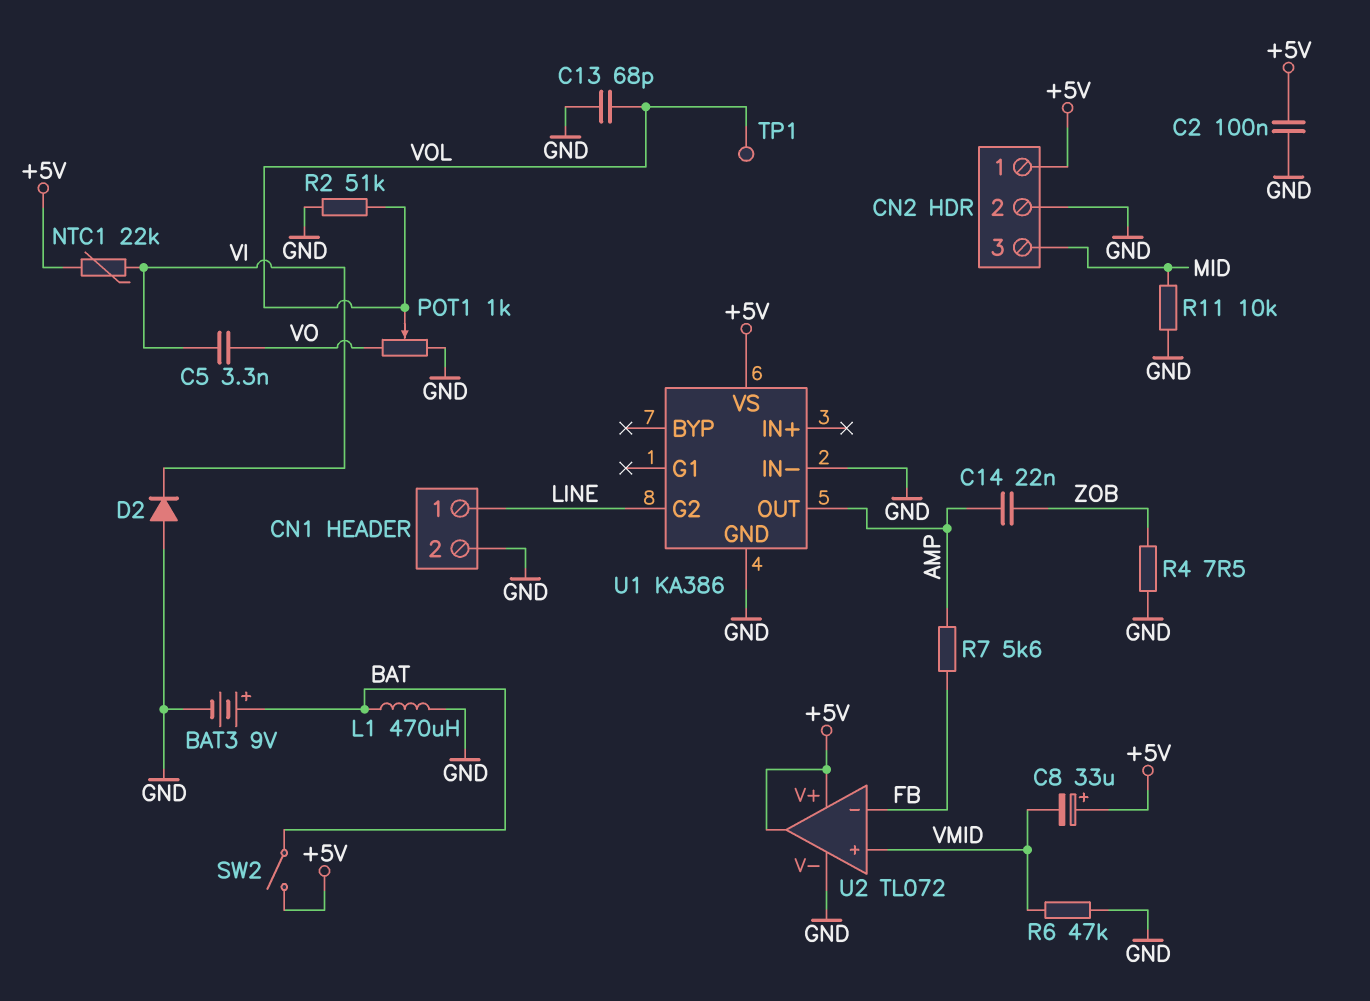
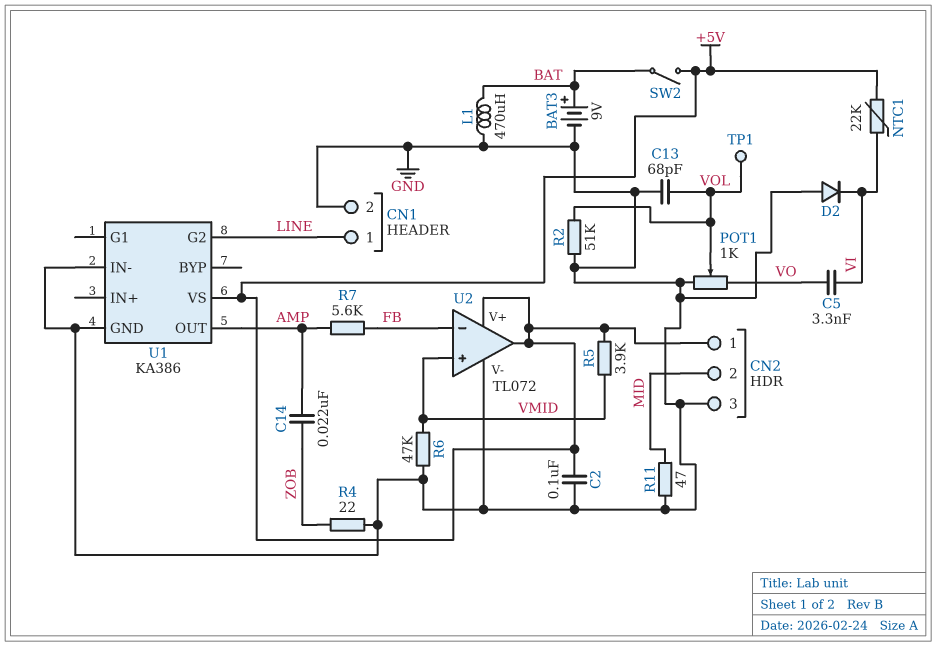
C8: 33uF (plus +5V, minus VMID) -> none
CN2 pin 2: GND -> MID
CN2 pin 3: MID -> GND
R4: 7.5 (GND, ZOB) -> 22 (GND, ZOB)
R5: none -> 3.9k (+5V, VMID)
R11: 10k (GND, MID) -> 47 (GND, MID)

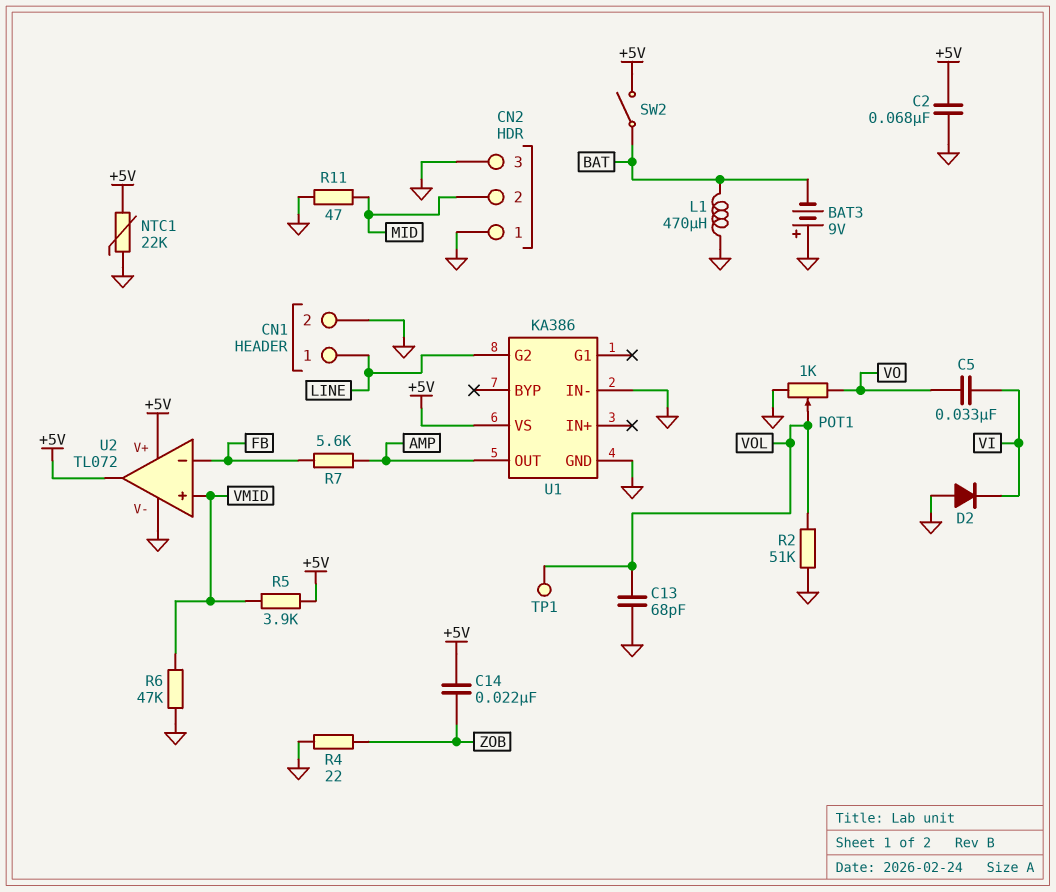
BAT3: 9V (plus BAT, minus GND) -> 9V (plus GND, minus BAT)
C2: 100nF (+5V, GND) -> 68nF (+5V, GND)
C5: 3.3nF (VI, VO) -> 33nF (VI, VO)
C14: 22nF (AMP, ZOB) -> 22nF (+5V, ZOB)
CN2 pin 1: +5V -> GND
NTC1: 22k (+5V, VI) -> 22k (+5V, GND)

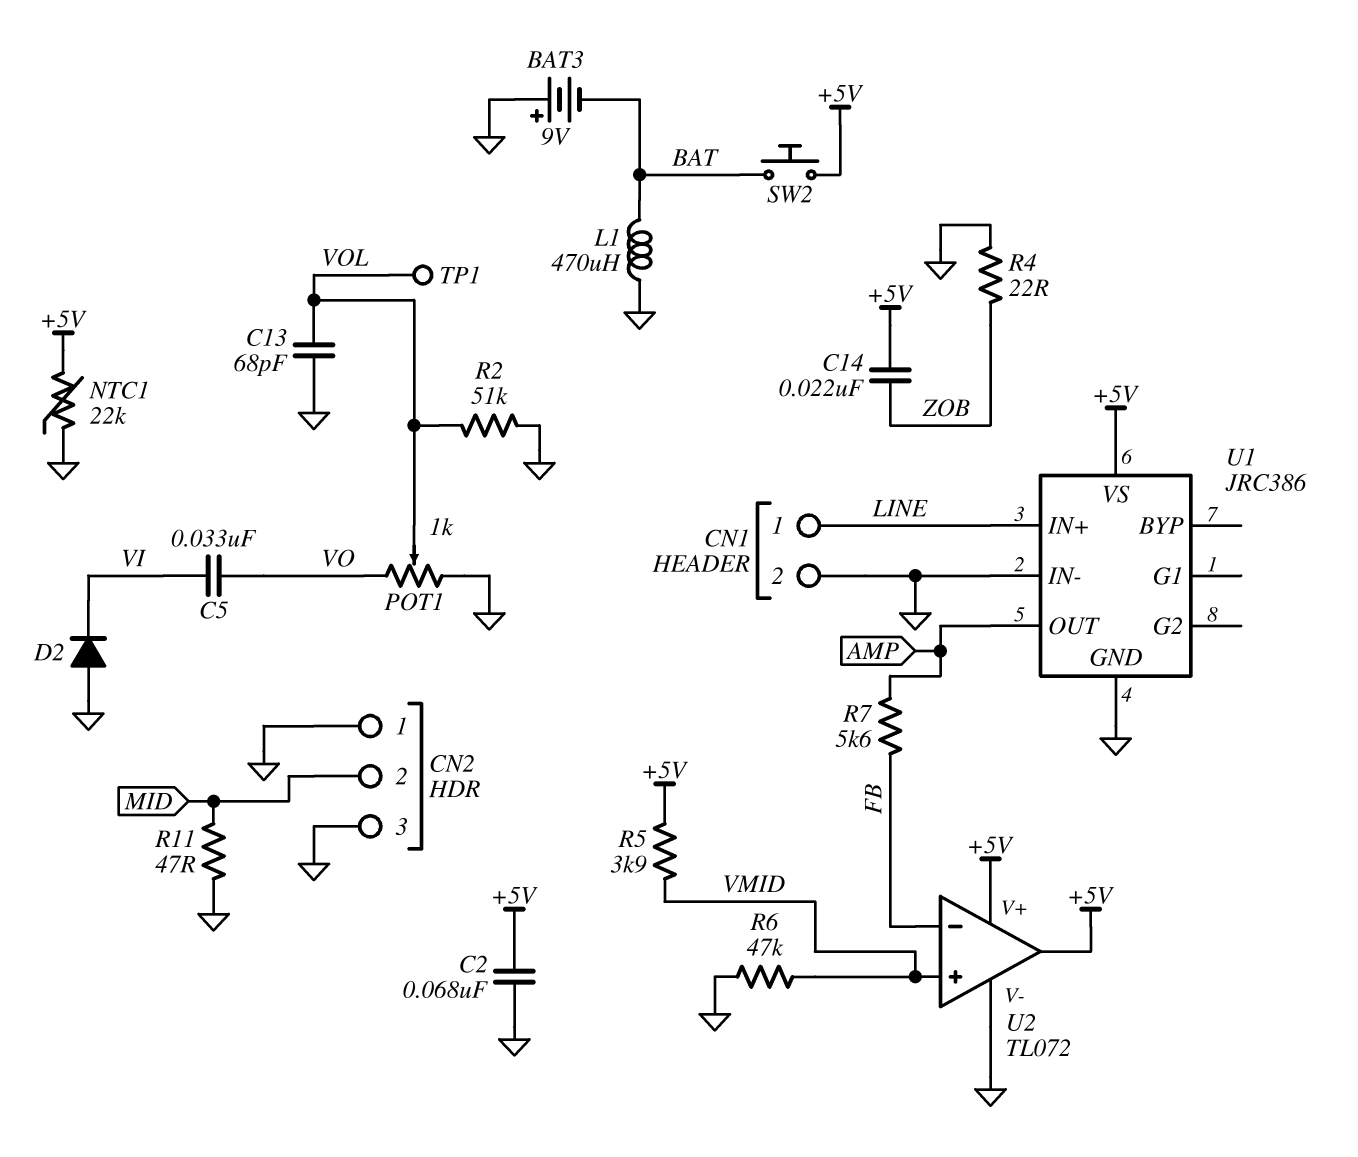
SW2: switch (+5V, BAT) -> button (+5V, BAT)
U1: KA386 -> JRC386
U1 pin G2: LINE -> none
U1 pin IN+: none -> LINE

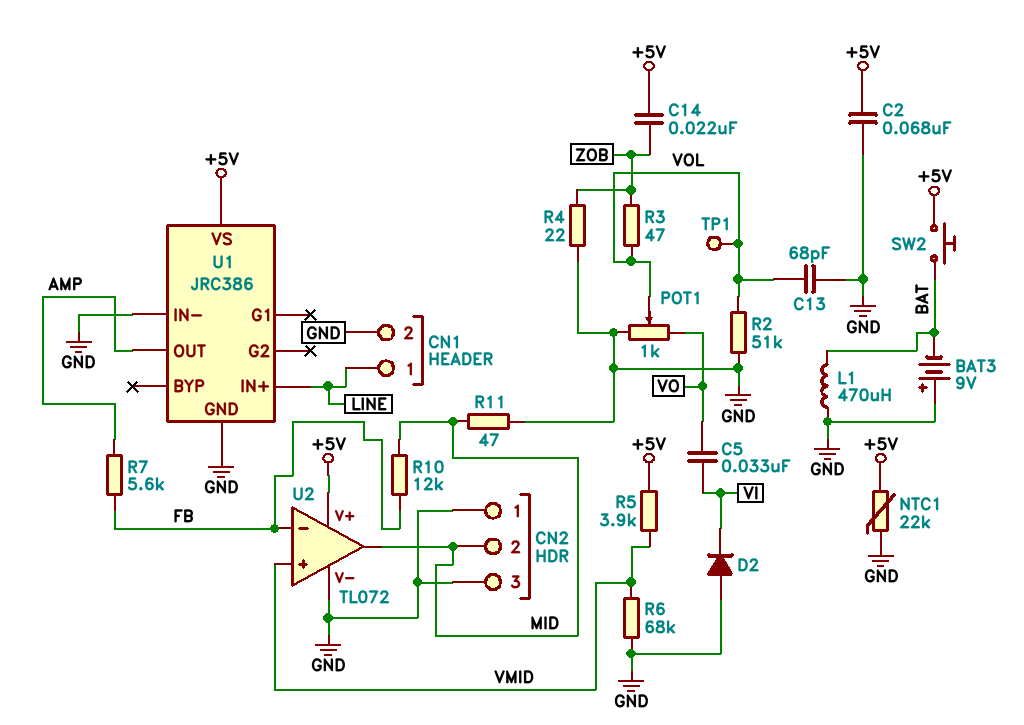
R3: none -> 47 (VOL, ZOB)
R6: 47k (GND, VMID) -> 68k (GND, VMID)
R10: none -> 12k (FB, MID)
U2 pin out: +5V -> MID

